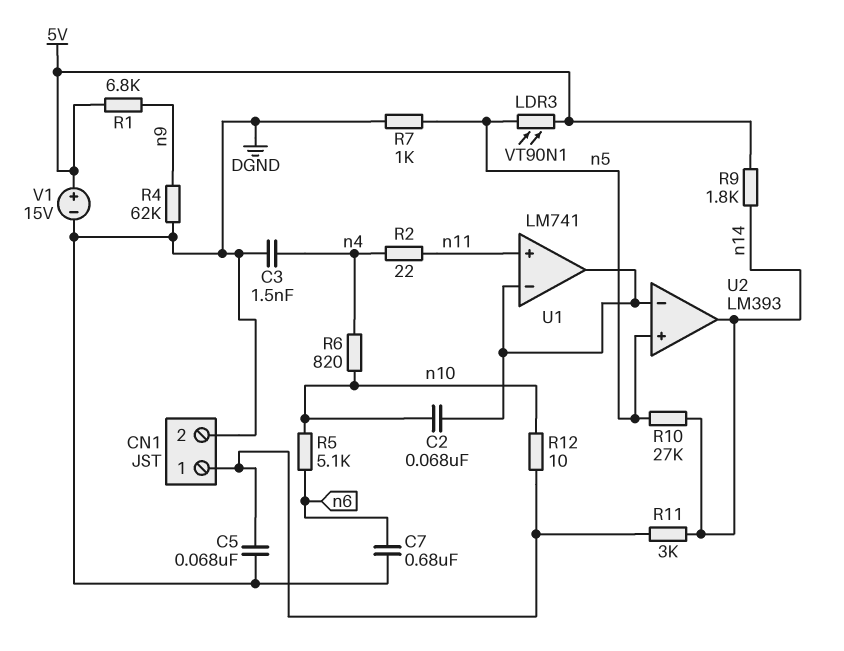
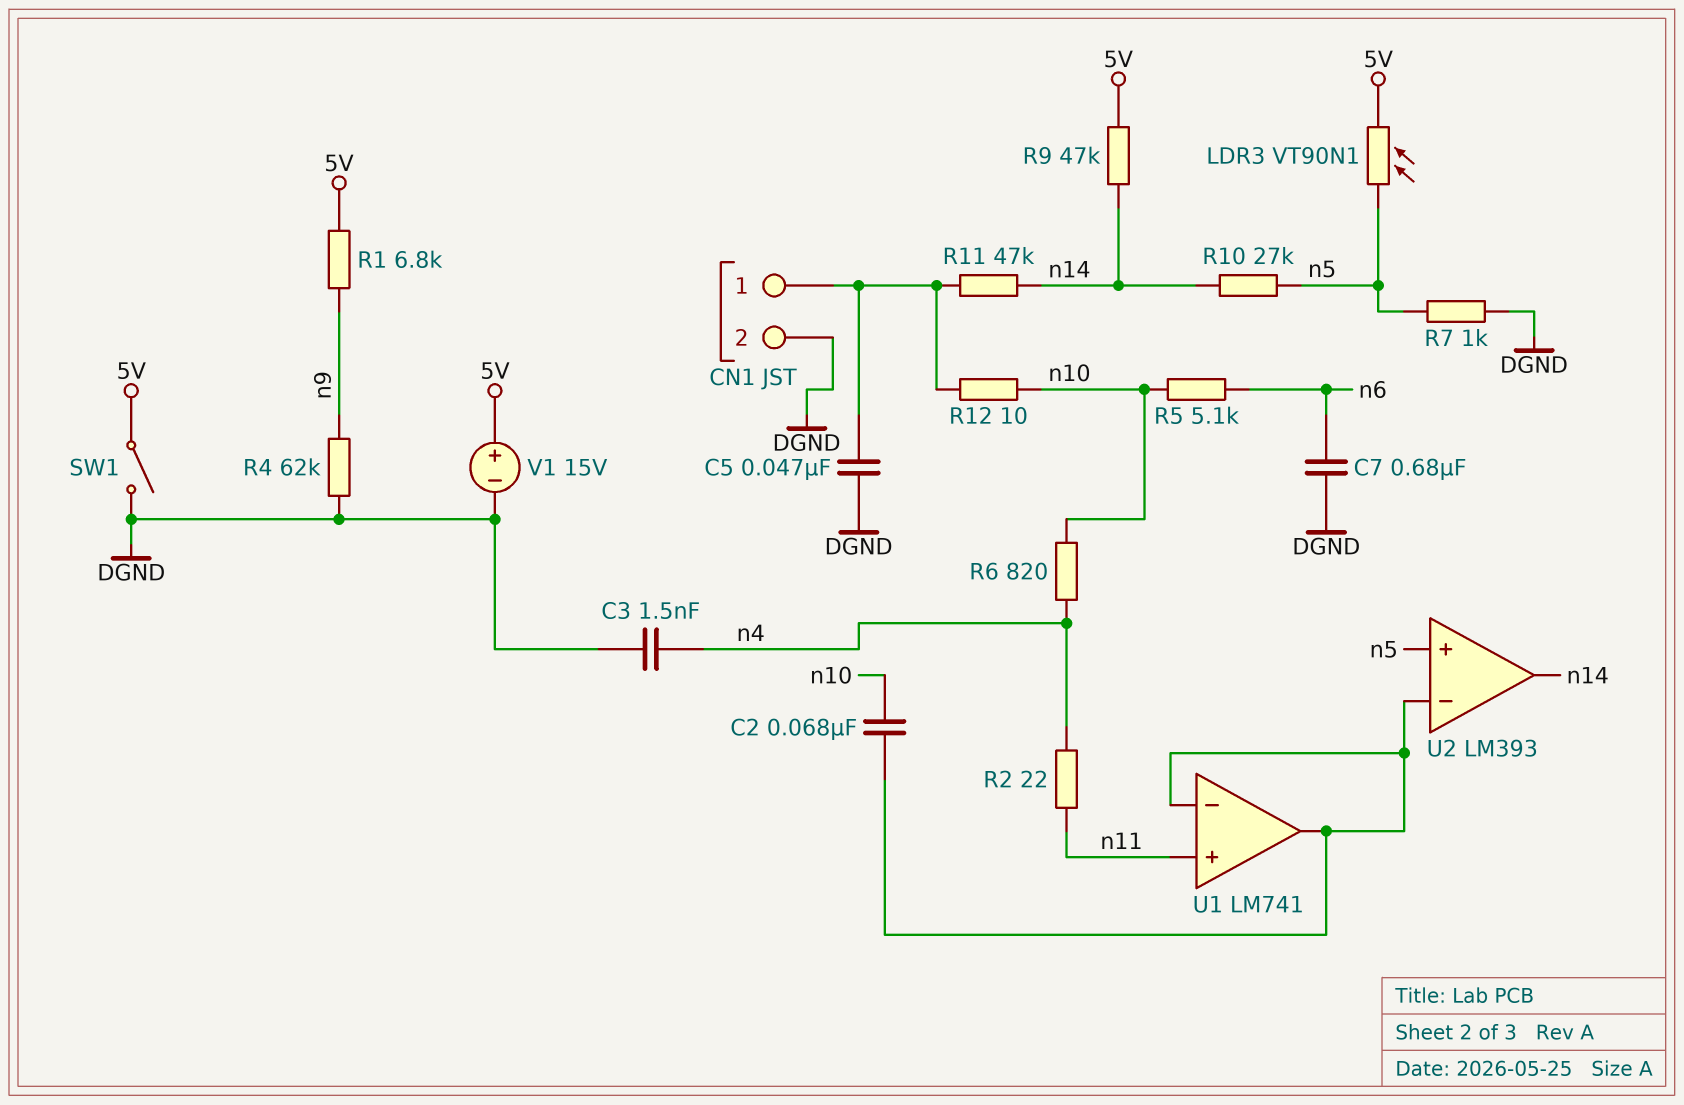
C5: 68nF (CN1/1, DGND) -> 47nF (CN1/1, DGND)
R9: 1.8k (5V, n14) -> 47k (5V, n14)
R11: 3k (CN1/1, n14) -> 47k (CN1/1, n14)
SW1: none -> switch (5V, DGND)

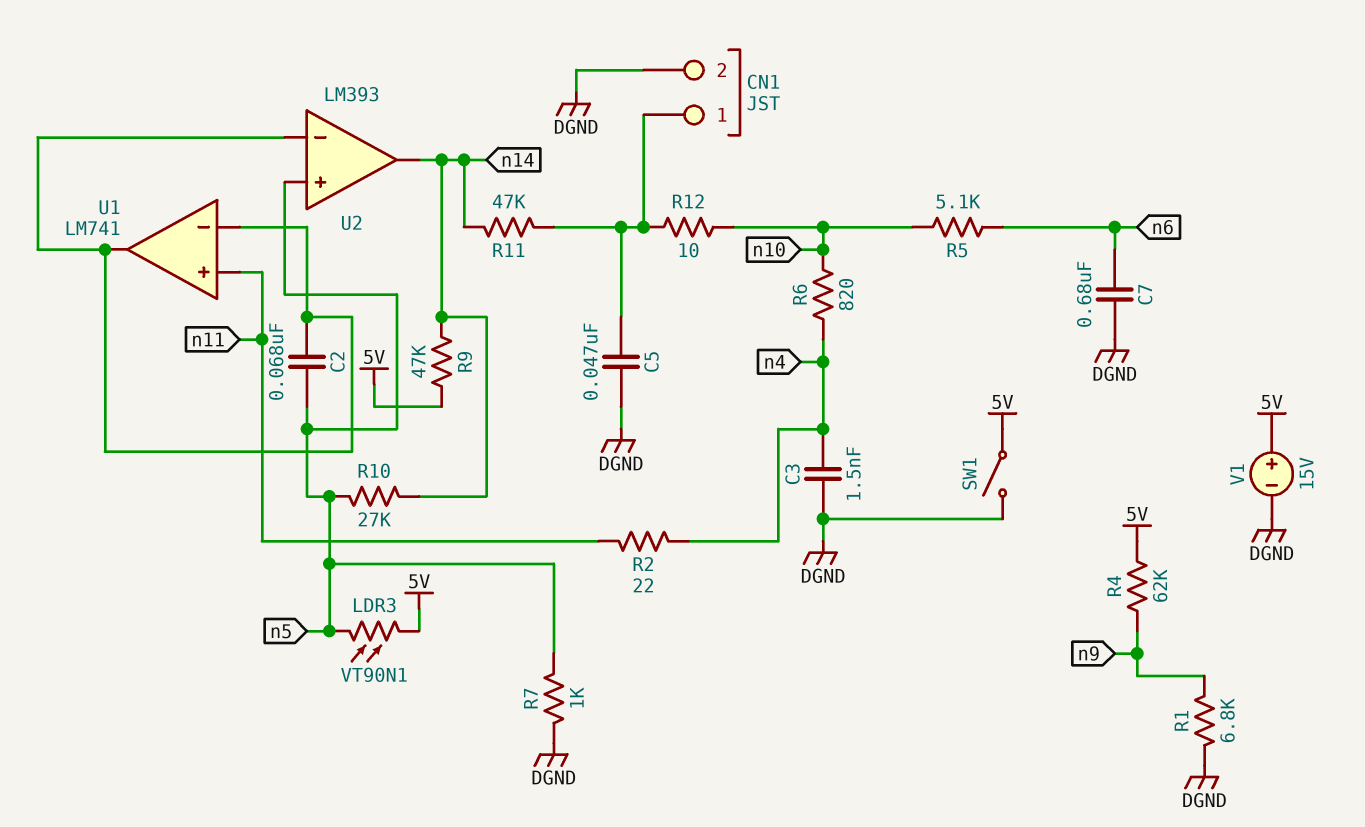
C2: 68nF (U1/in-, n10) -> 68nF (U1/in-, n5)
R1: 6.8k (5V, n9) -> 6.8k (DGND, n9)
R4: 62k (DGND, n9) -> 62k (5V, n9)

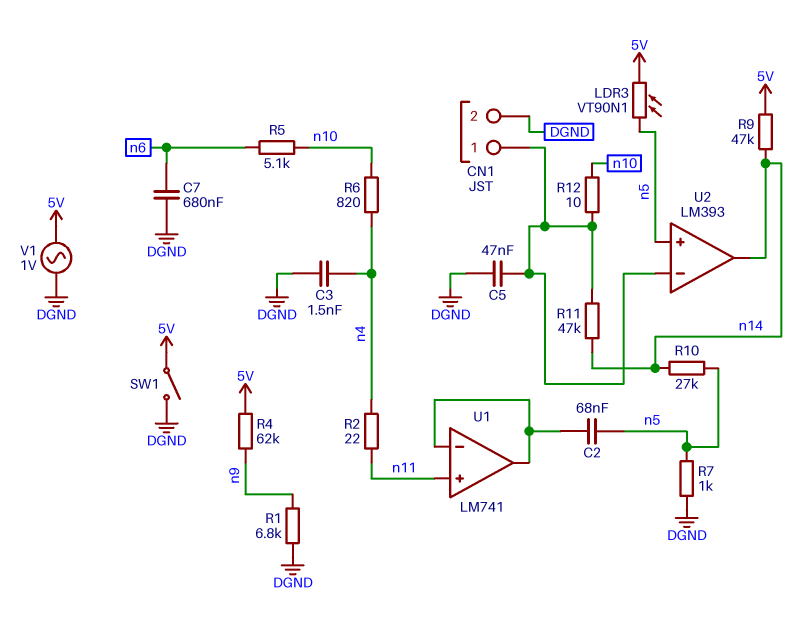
U2 pin in-: U1/in- -> CN1/1
V1: 15V (plus 5V, minus DGND) -> AC 1V (5V, DGND)

